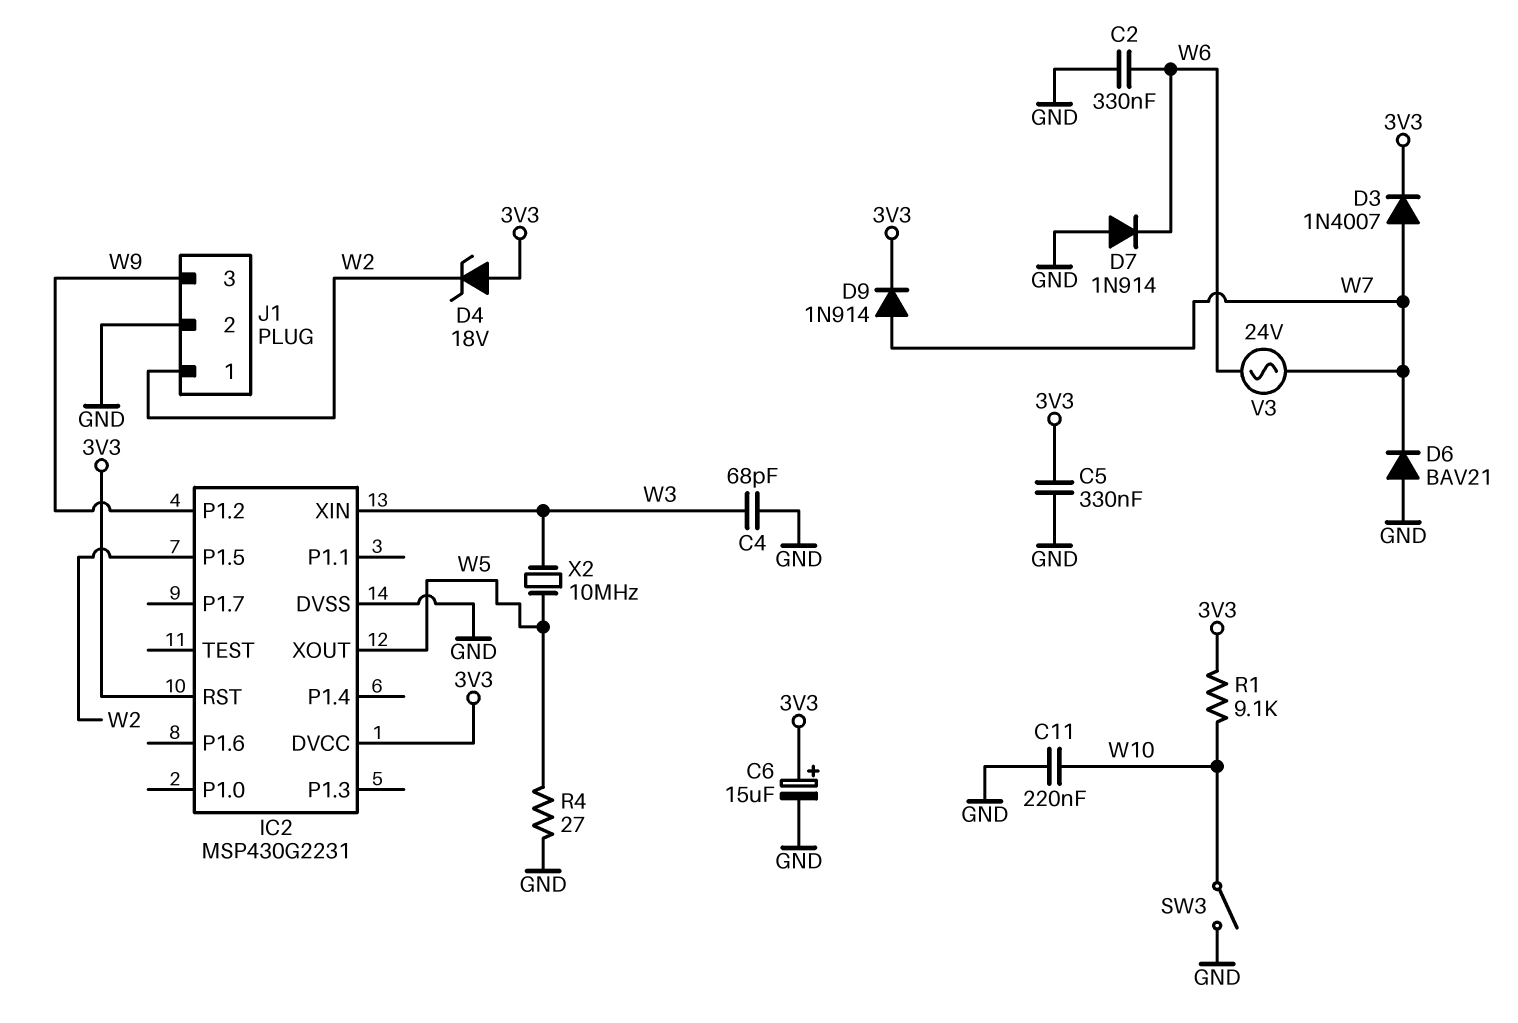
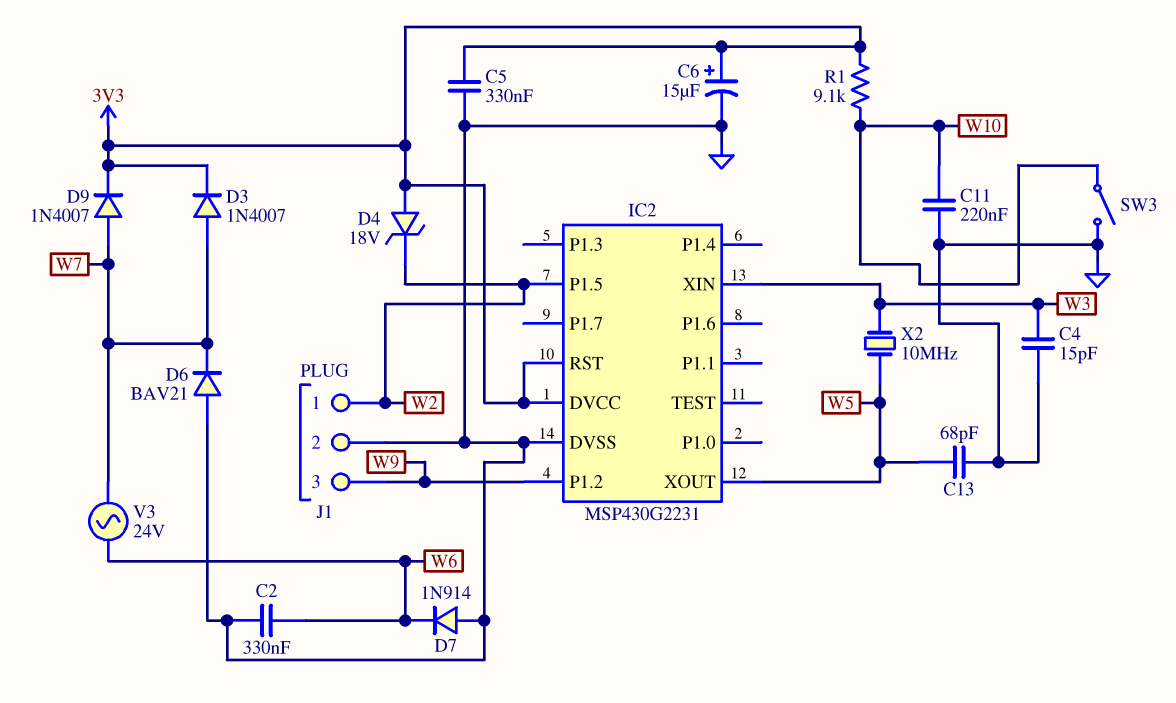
C4: 68pF (GND, W3) -> 15pF (GND, W3)
C13: none -> 68pF (GND, W5)
D9: diode 1N914 (A W7, K 3V3) -> diode 1N4007 (A W7, K 3V3)
R4: 27 (GND, W5) -> none

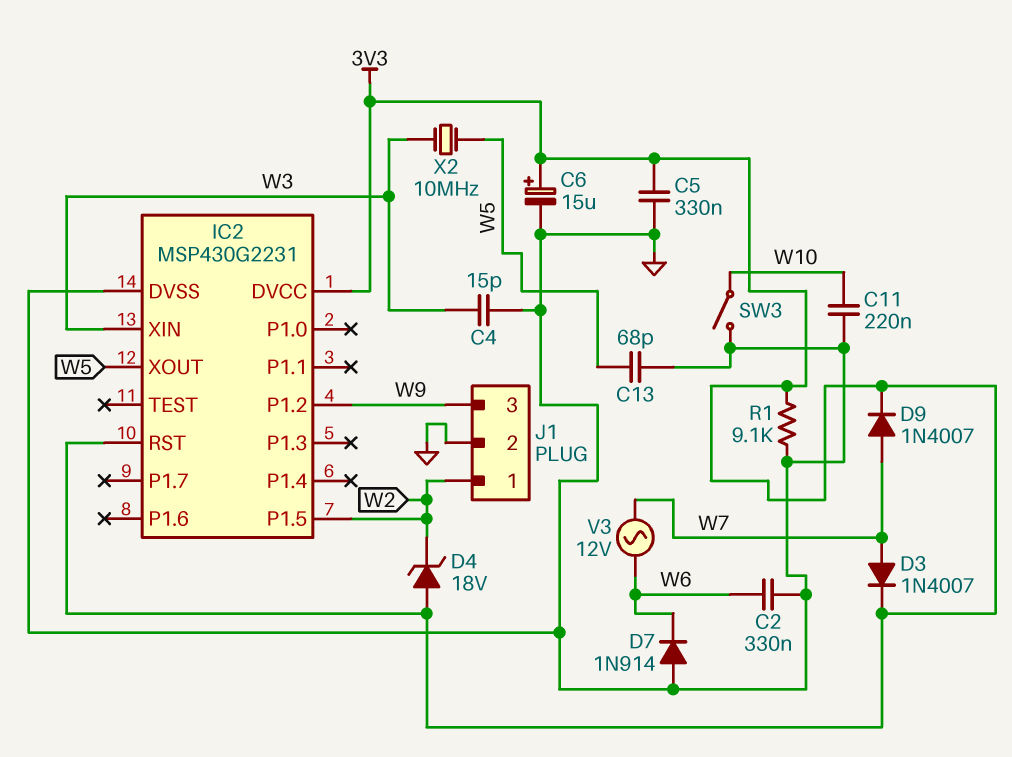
D6: diode BAV21 (A GND, K W7) -> none
R1: 9.1k (3V3, W10) -> 9.1k (3V3, GND)
V3: AC 24V (W6, W7) -> AC 12V (W6, W7)

